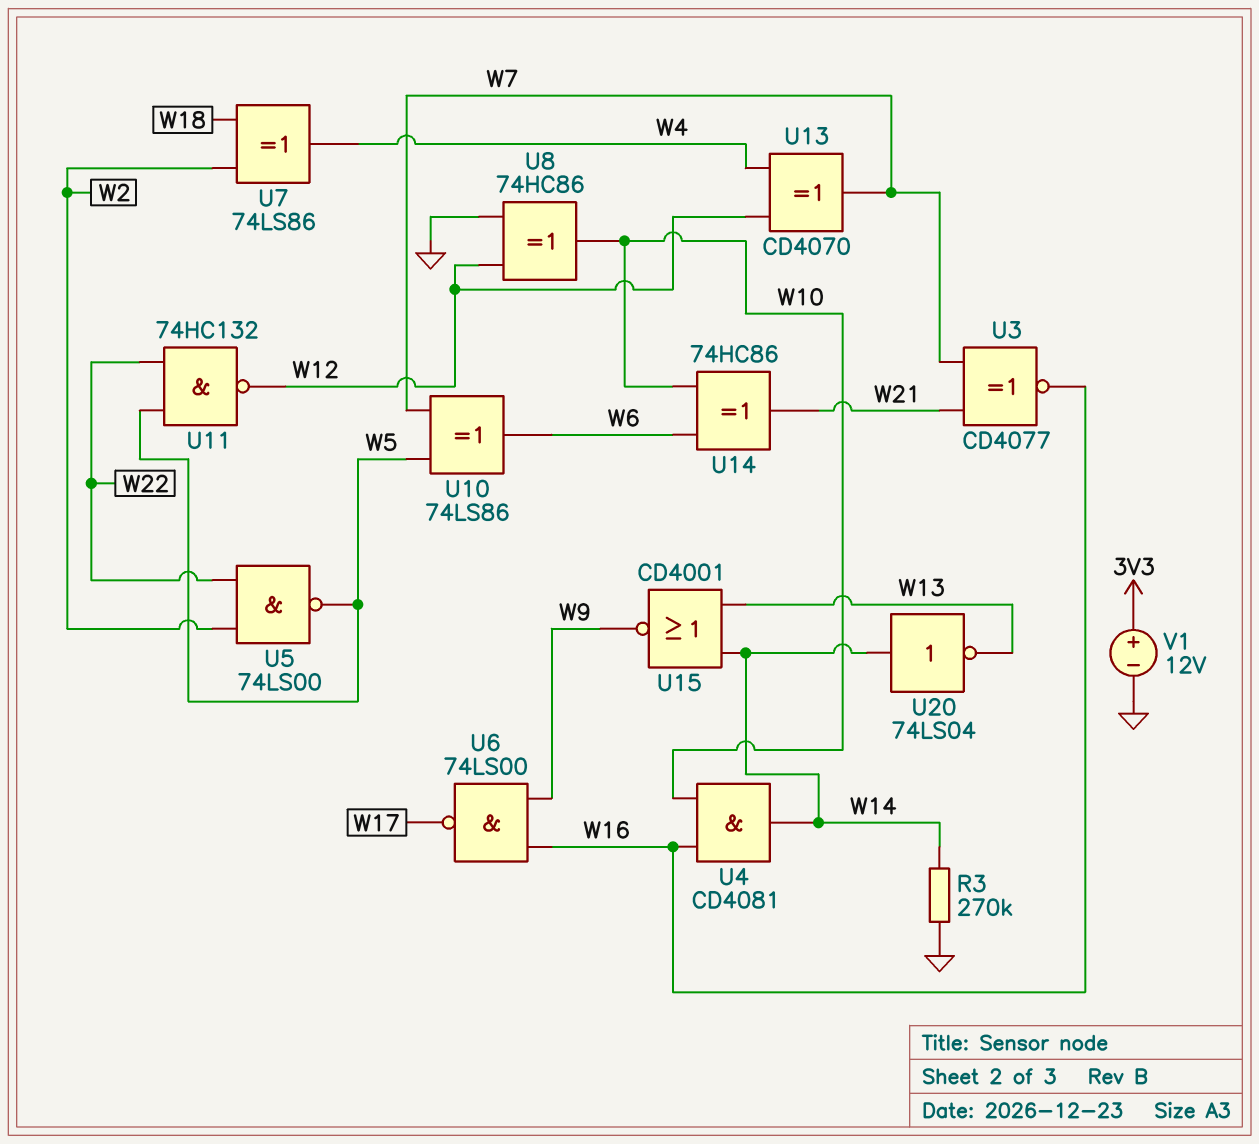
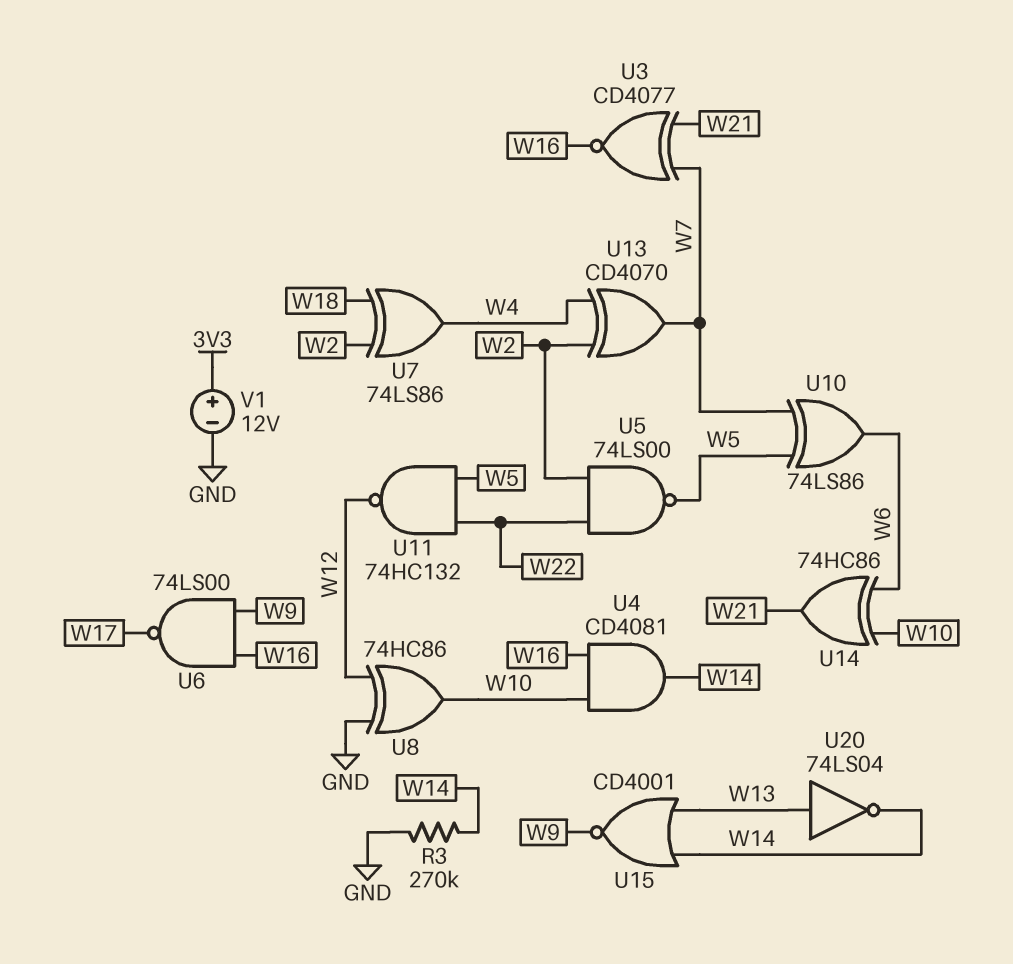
U13: XOR CD4070 (in W4, in W12, out W7) -> XOR CD4070 (in W2, in W4, out W7)
U20: NOT 74LS04 (in W14, out W13) -> NOT 74LS04 (in W13, out W14)

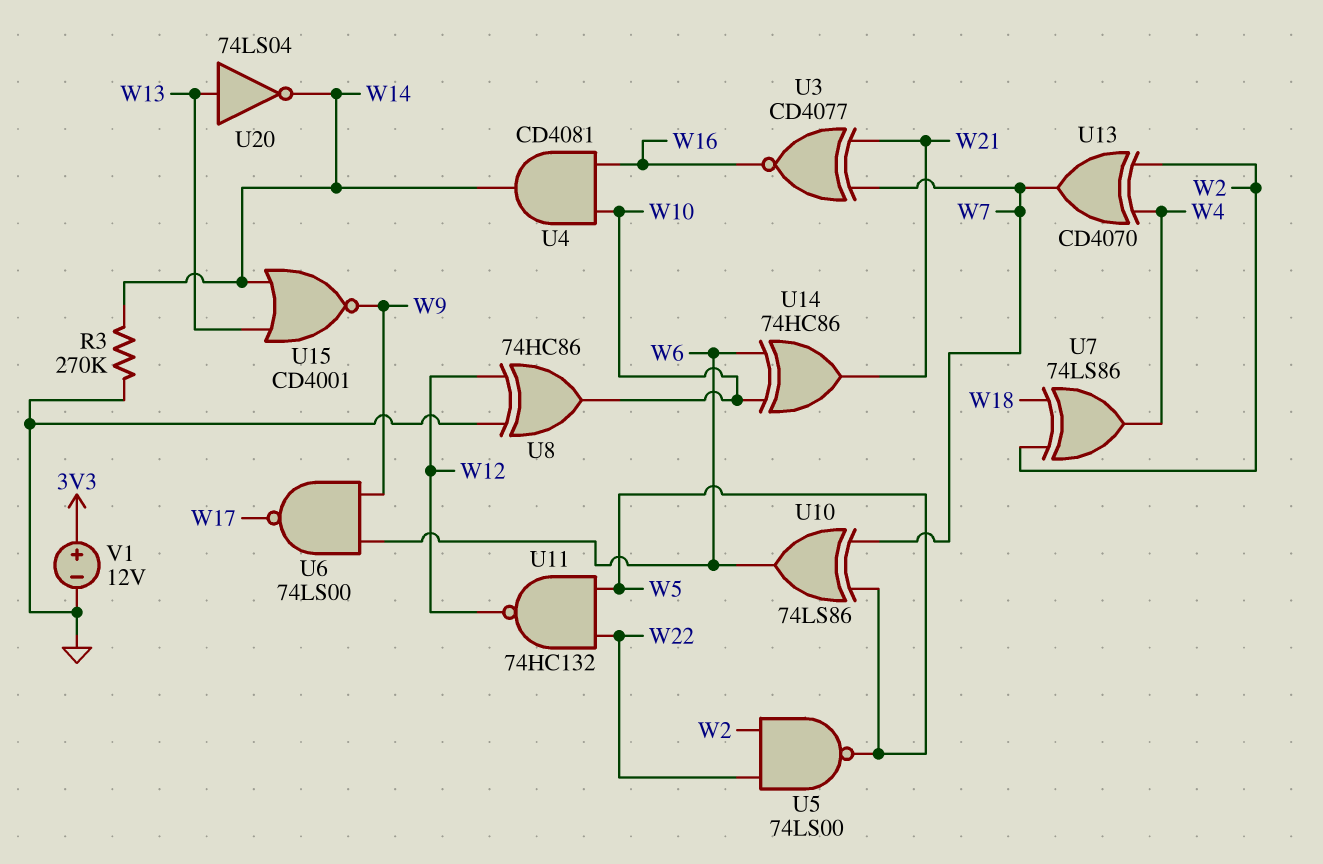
U6: NAND 74LS00 (in W9, in W16, out W17) -> NAND 74LS00 (in W6, in W9, out W17)

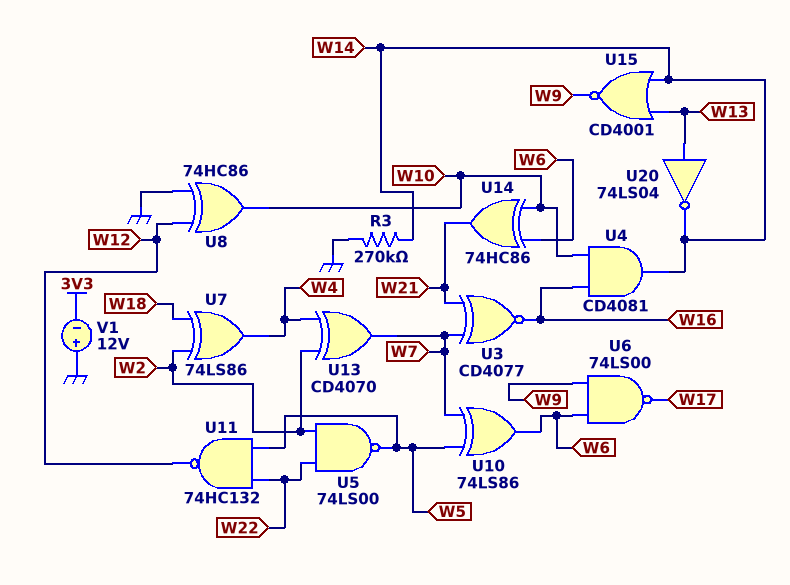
V1: 12V (plus 3V3, minus GND) -> 12V (plus GND, minus 3V3)

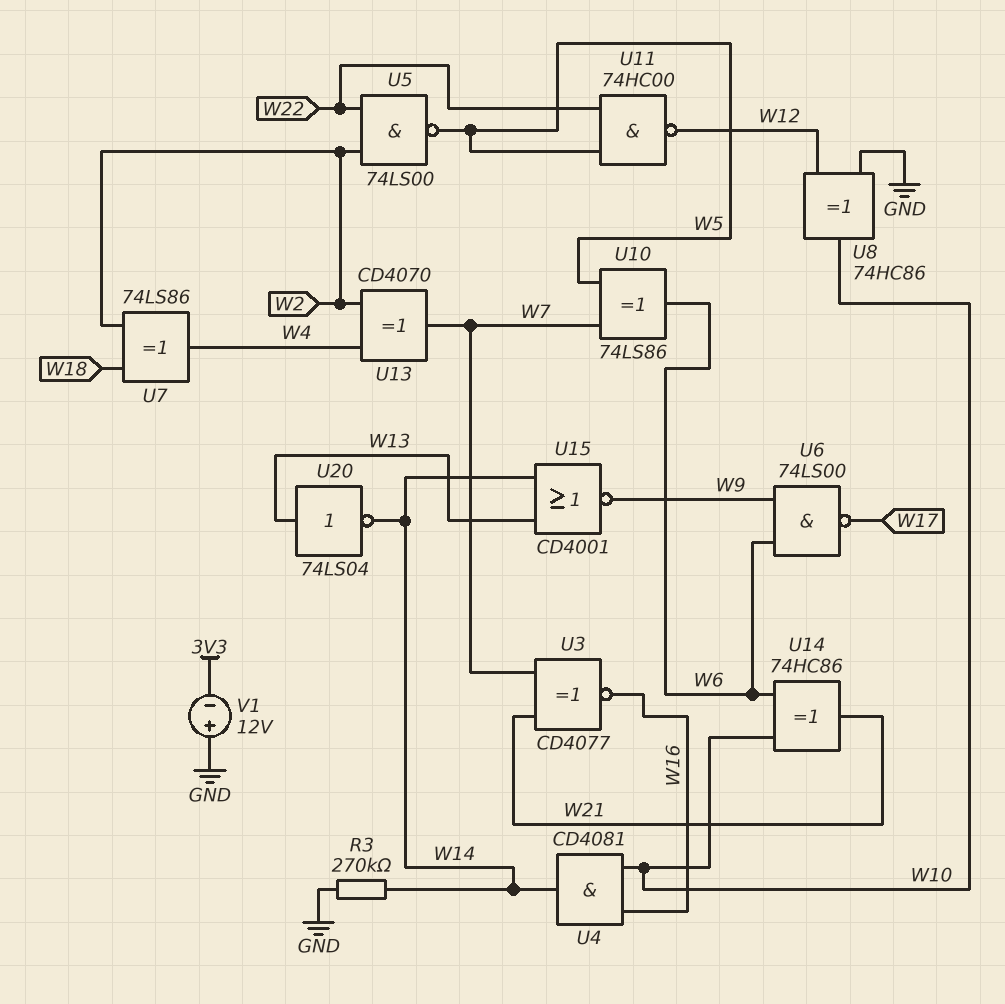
U11: NAND 74HC132 (in W5, in W22, out W12) -> NAND 74HC00 (in W5, in W22, out W12)

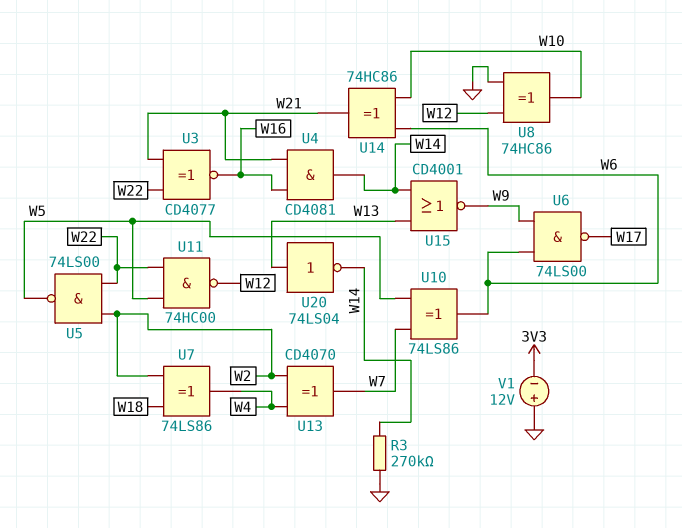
U3: XNOR CD4077 (in W7, in W21, out W16) -> XNOR CD4077 (in W21, in W22, out W16)
U4: AND CD4081 (in W10, in W16, out W14) -> AND CD4081 (in W16, in W21, out W14)

